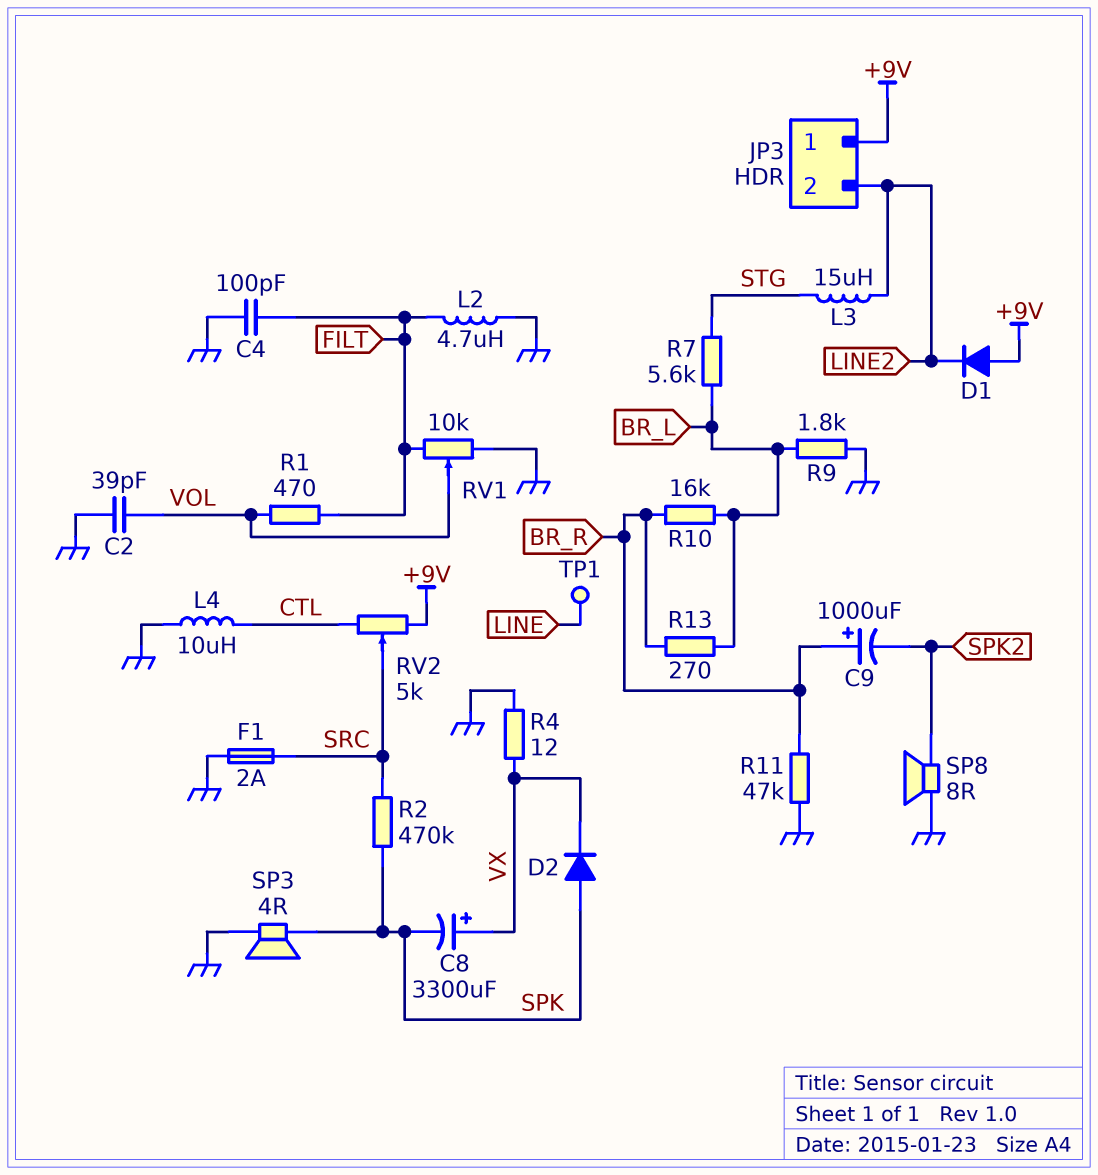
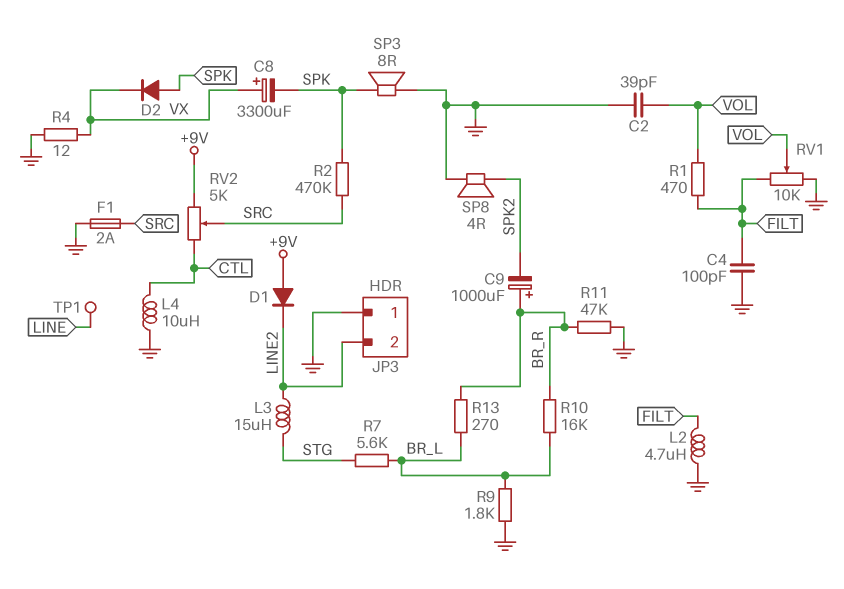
JP3 pin 1: +9V -> GND
SP3: speaker 4R (GND, SPK) -> speaker 8R (GND, SPK)
SP8: speaker 8R (GND, SPK2) -> speaker 4R (GND, SPK2)

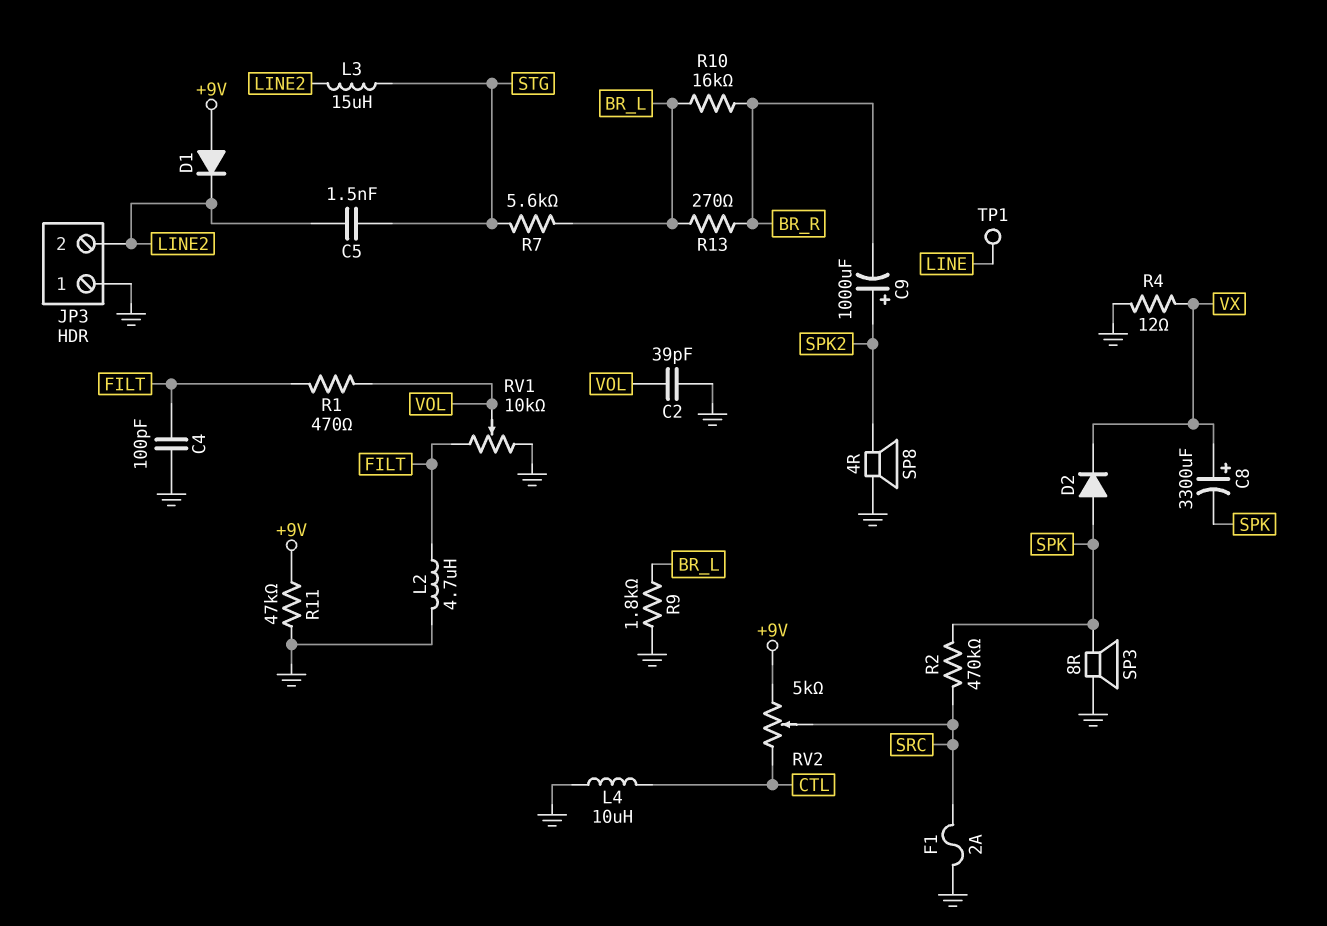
C5: none -> 1.5nF (LINE2, STG)
C9: 1000uF (plus BR_R, minus SPK2) -> 1000uF (plus SPK2, minus BR_R)
R11: 47k (BR_R, GND) -> 47k (+9V, GND)

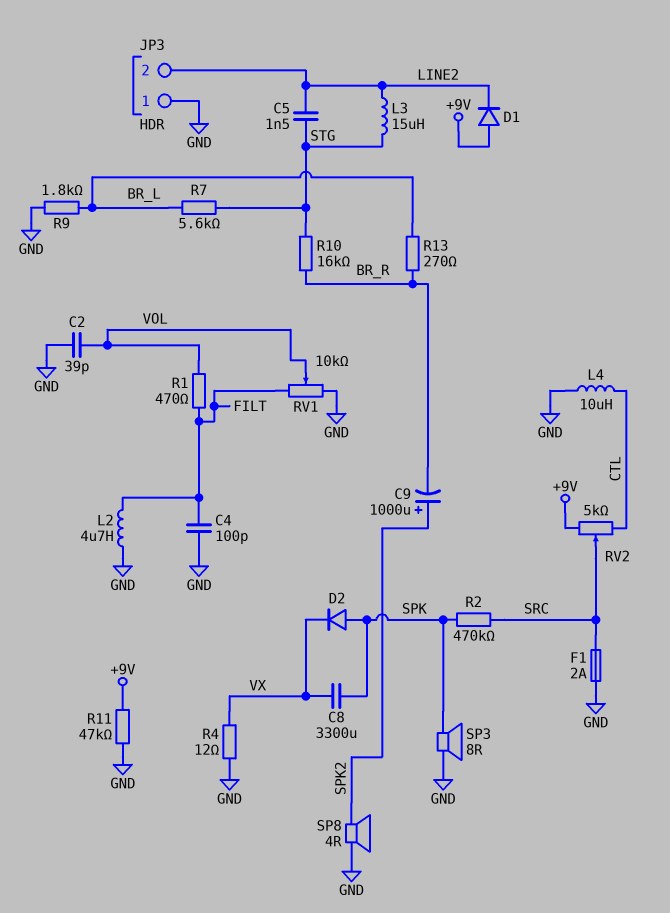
C8: 3300uF (plus VX, minus SPK) -> 3300uF (SPK, VX)
R10: 16k (BR_L, BR_R) -> 16k (BR_R, STG)
TP1: test point (LINE) -> none

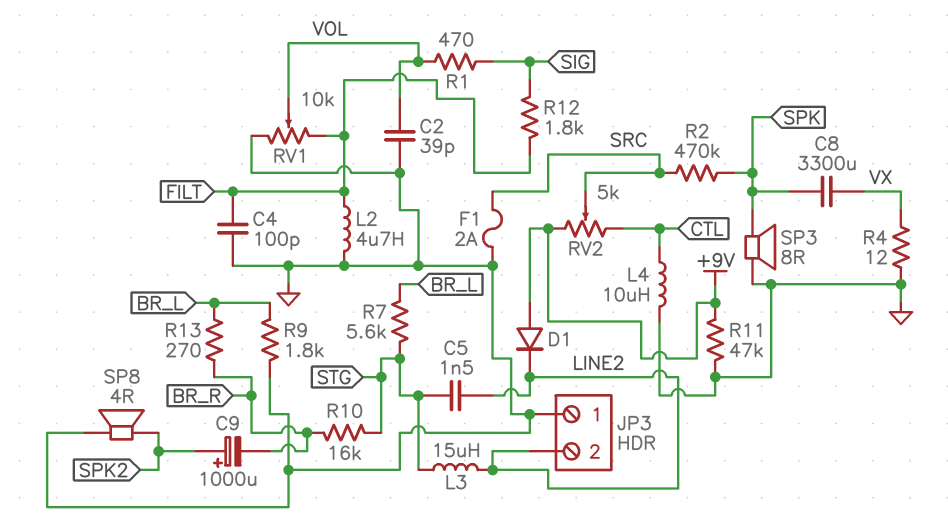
D2: diode (A SPK, K VX) -> none
R1: 470 (FILT, VOL) -> 470 (SIG, VOL)
R12: none -> 1.8k (FILT, SIG)

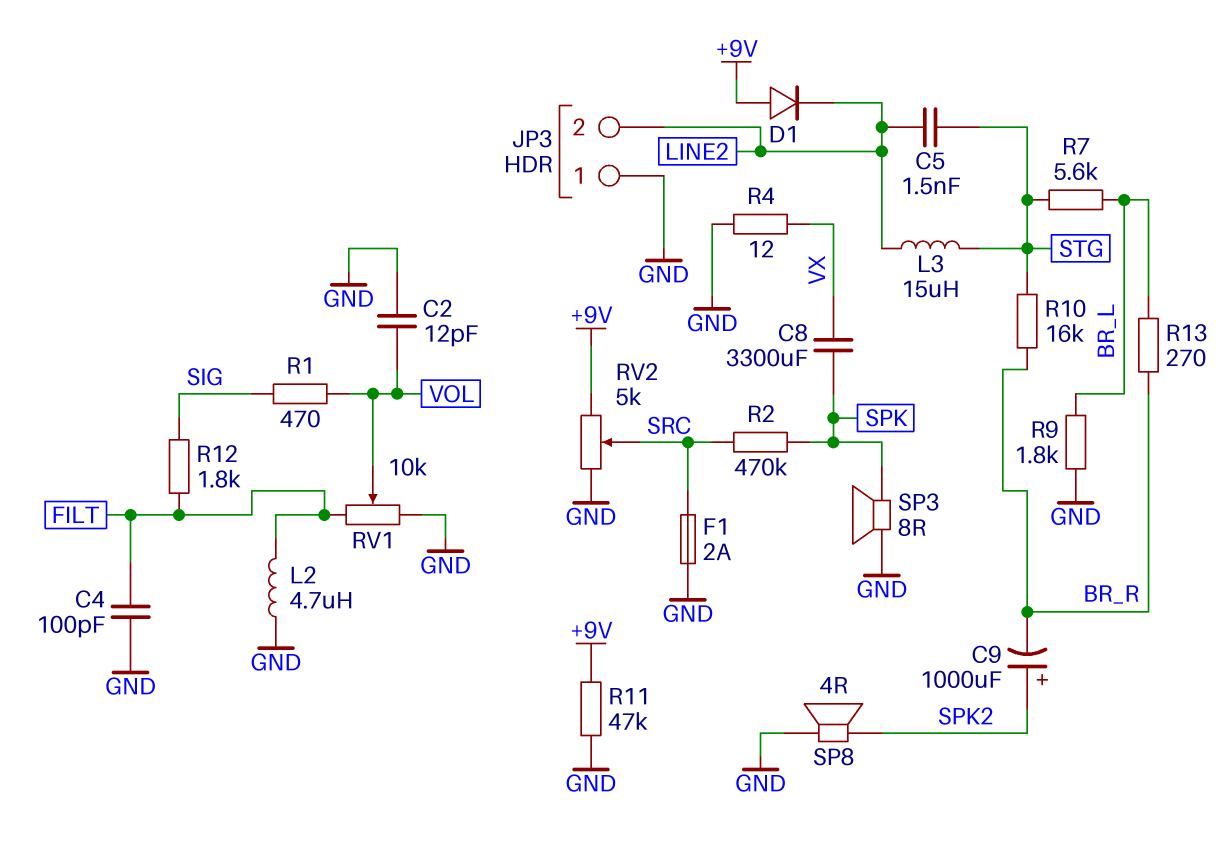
C2: 39pF (GND, VOL) -> 12pF (GND, VOL)
L4: 10uH (CTL, GND) -> none
RV2: 5k (+9V, CTL, wiper SRC) -> 5k (+9V, GND, wiper SRC)

